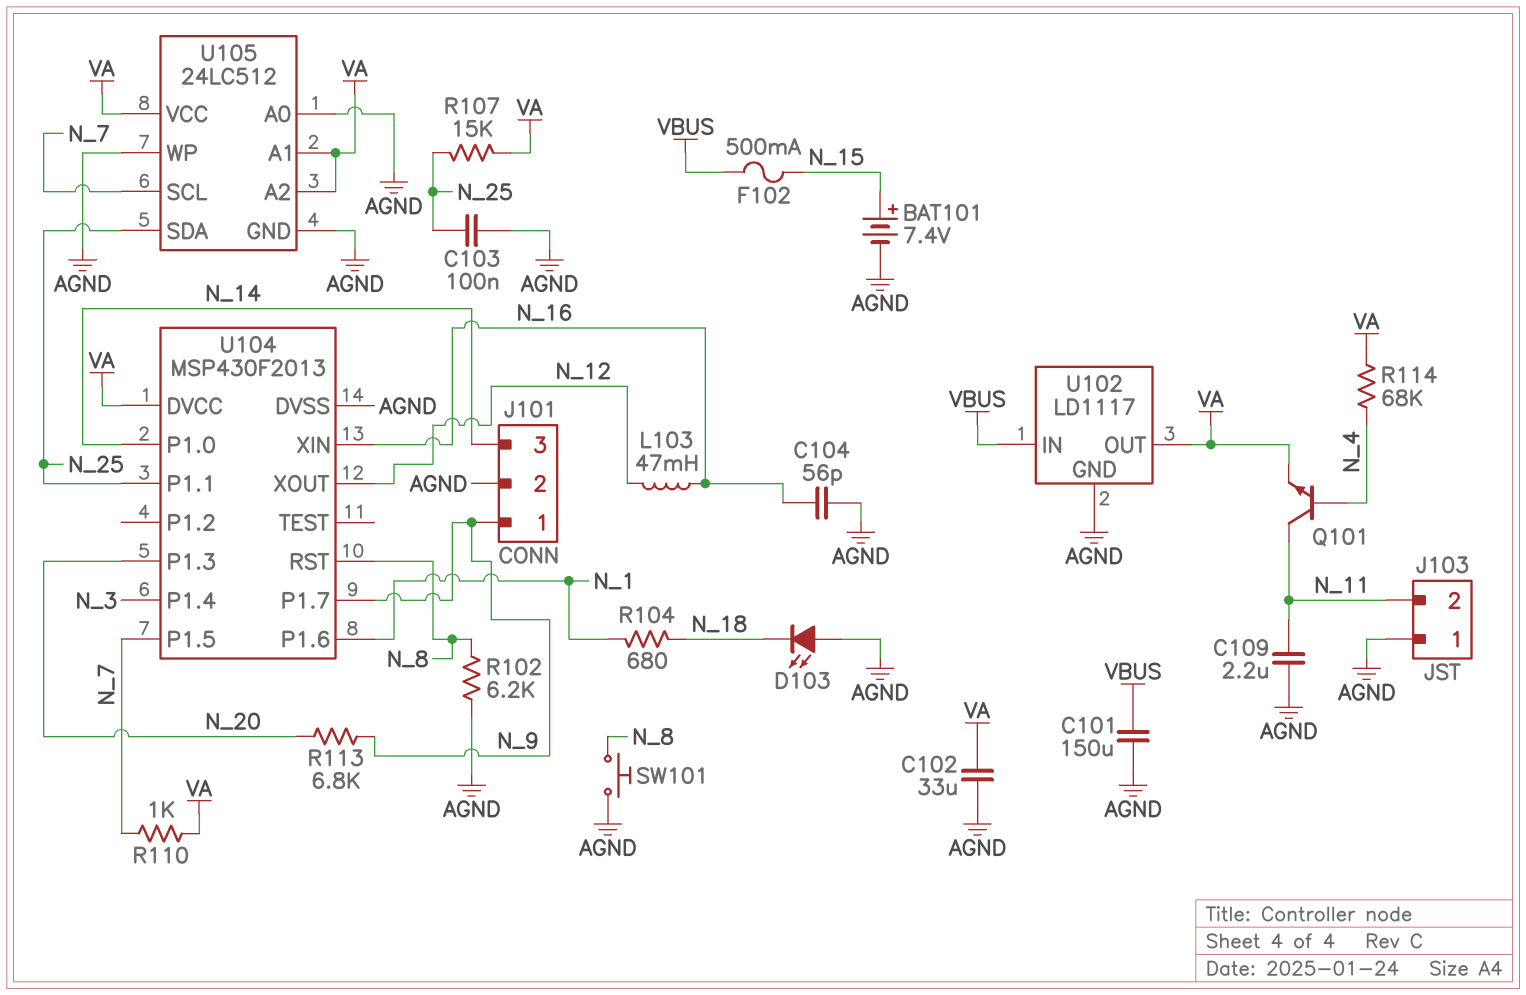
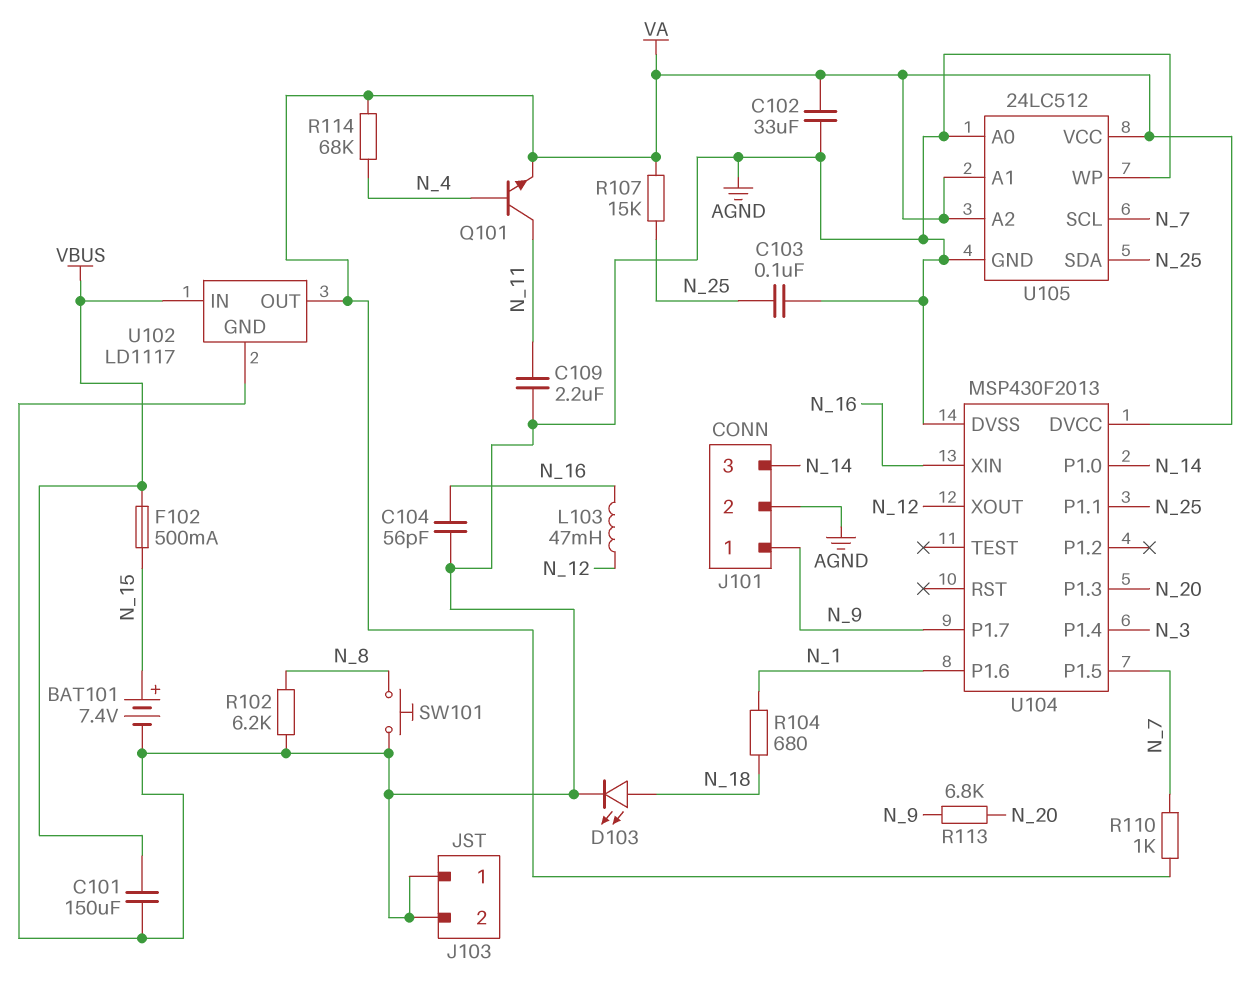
D103: LED (A AGND, K N_18) -> LED (A N_18, K AGND)
J103 pin 2: N_11 -> AGND
U104 pin RST: N_8 -> none

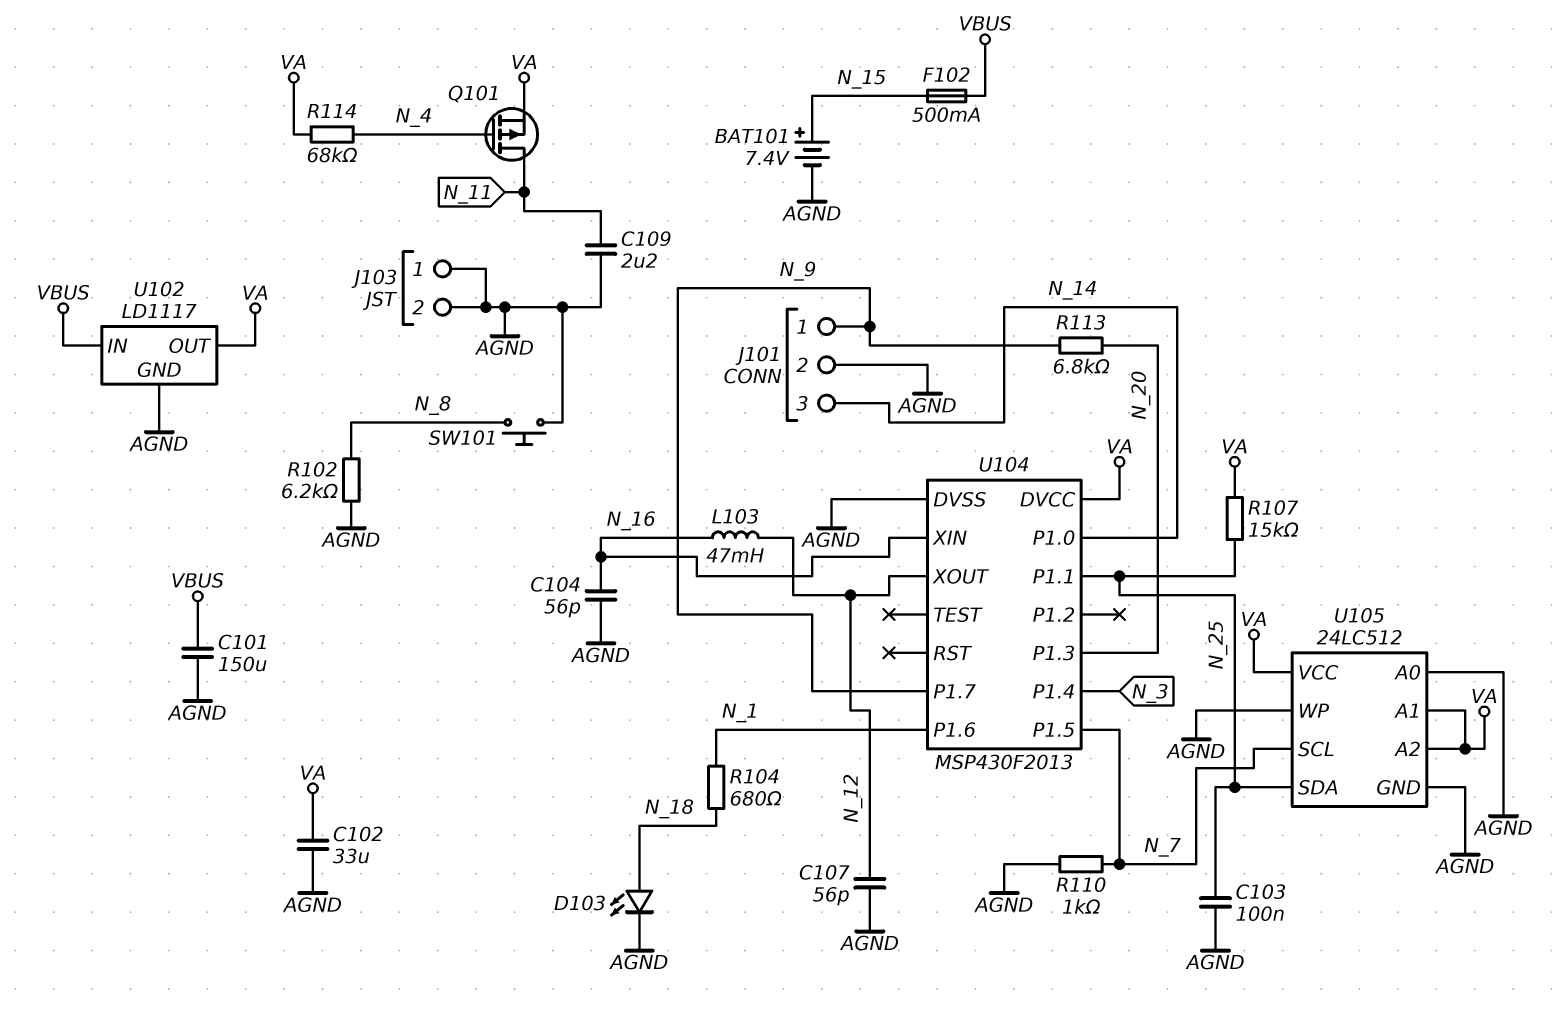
C107: none -> 56pF (AGND, N_12)
Q101: NPN (B N_4, C N_11, E VA) -> PMOS (G N_4, D N_11, S VA)
R110: 1k (N_7, VA) -> 1k (AGND, N_7)

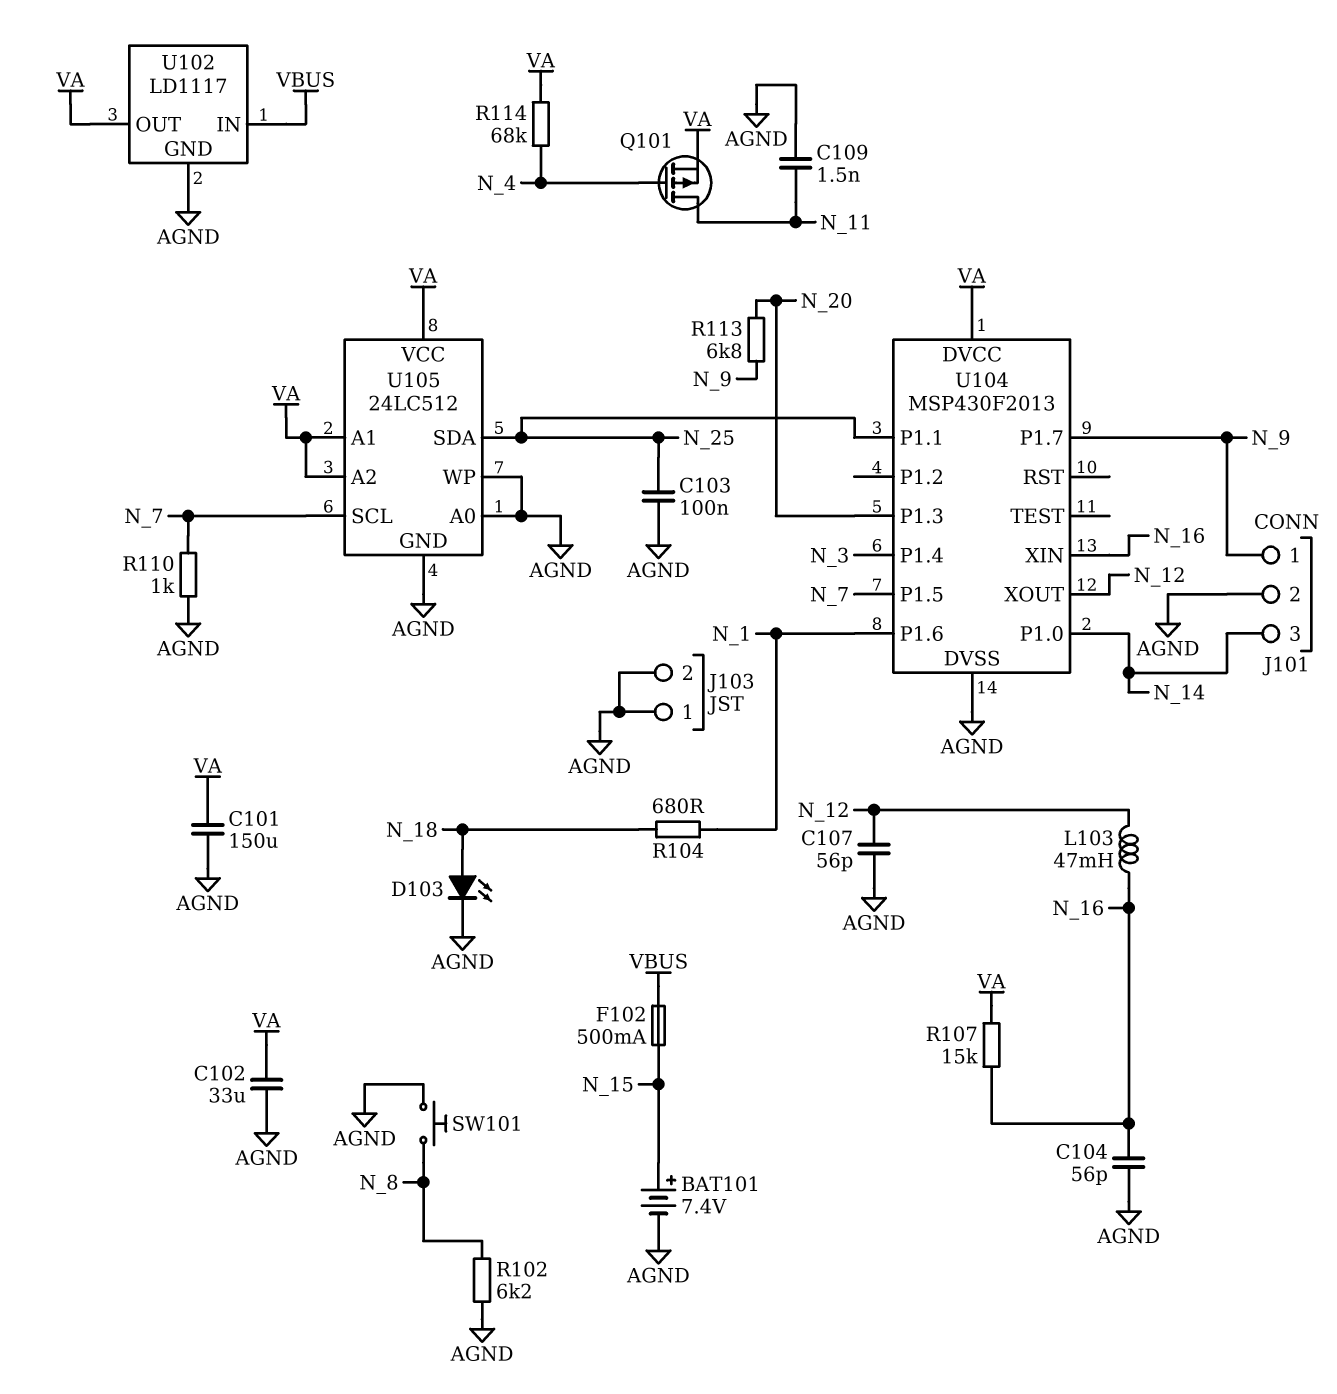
C101: 150uF (AGND, VBUS) -> 150uF (AGND, VA)
C109: 2.2uF (AGND, N_11) -> 1.5nF (AGND, N_11)
R107: 15k (N_25, VA) -> 15k (N_16, VA)

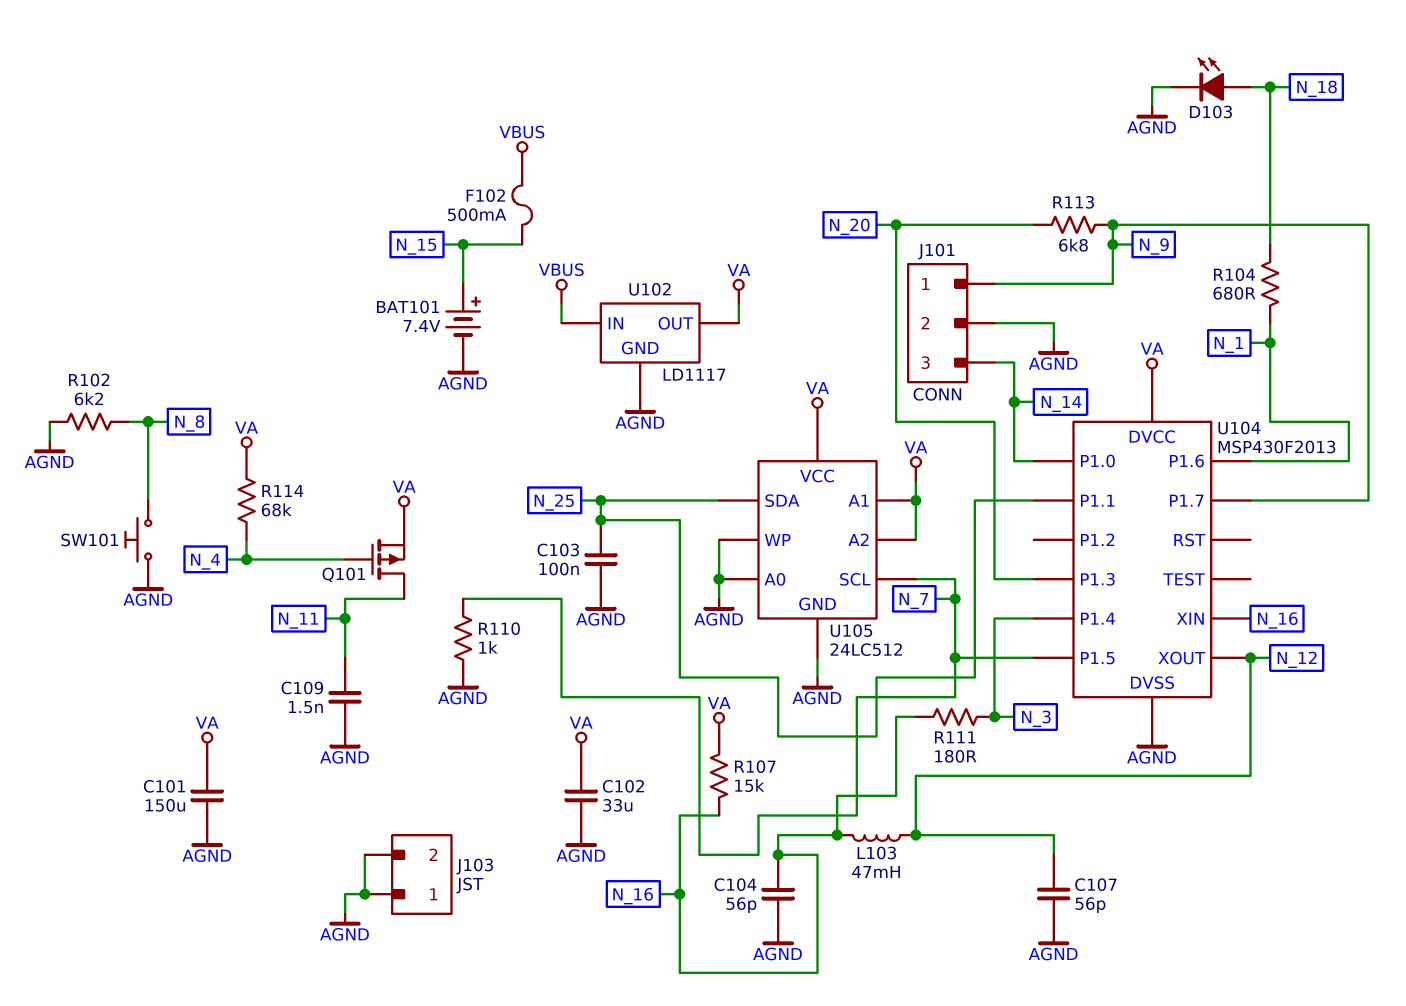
R111: none -> 180 (N_3, N_16)

